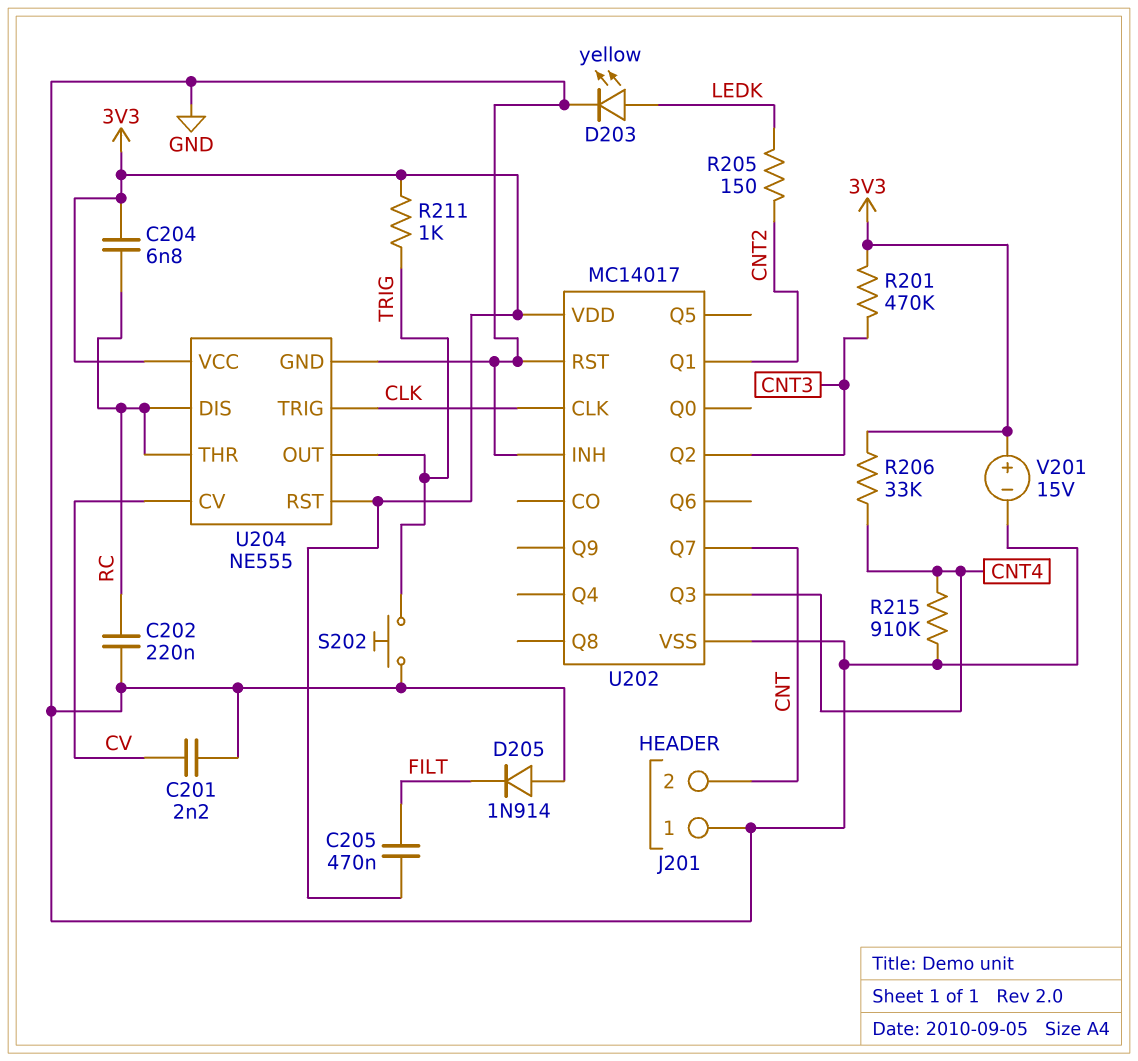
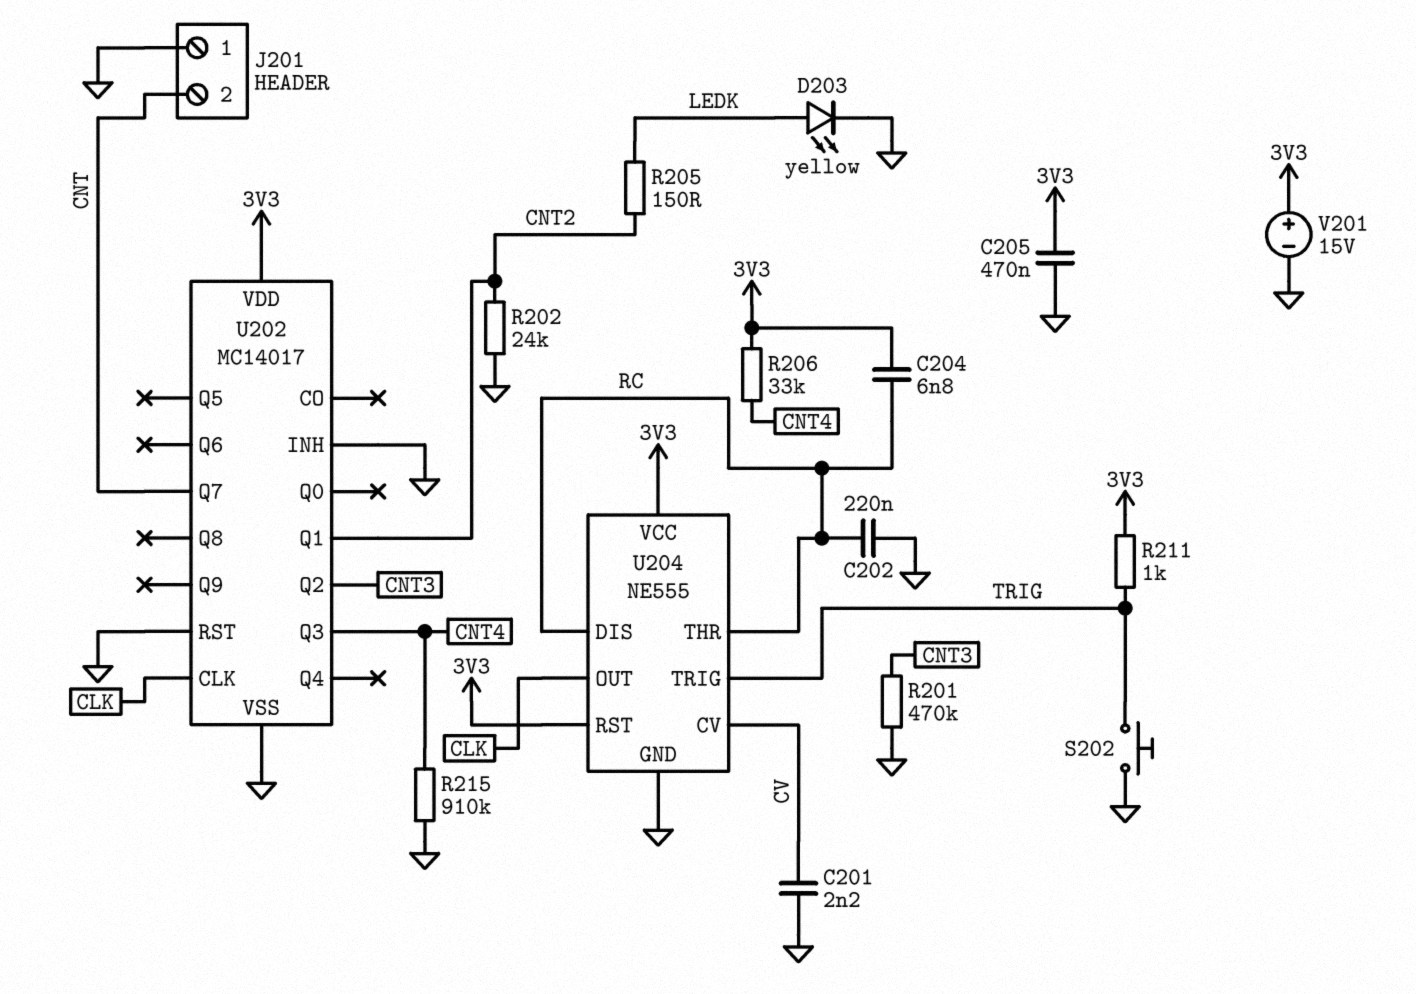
C205: 470nF (3V3, FILT) -> 470nF (3V3, GND)
D205: diode 1N914 (A GND, K FILT) -> none
R201: 470k (3V3, CNT3) -> 470k (CNT3, GND)
R202: none -> 24k (CNT2, GND)
U204 pin OUT: TRIG -> CLK
U204 pin TRIG: CLK -> TRIG

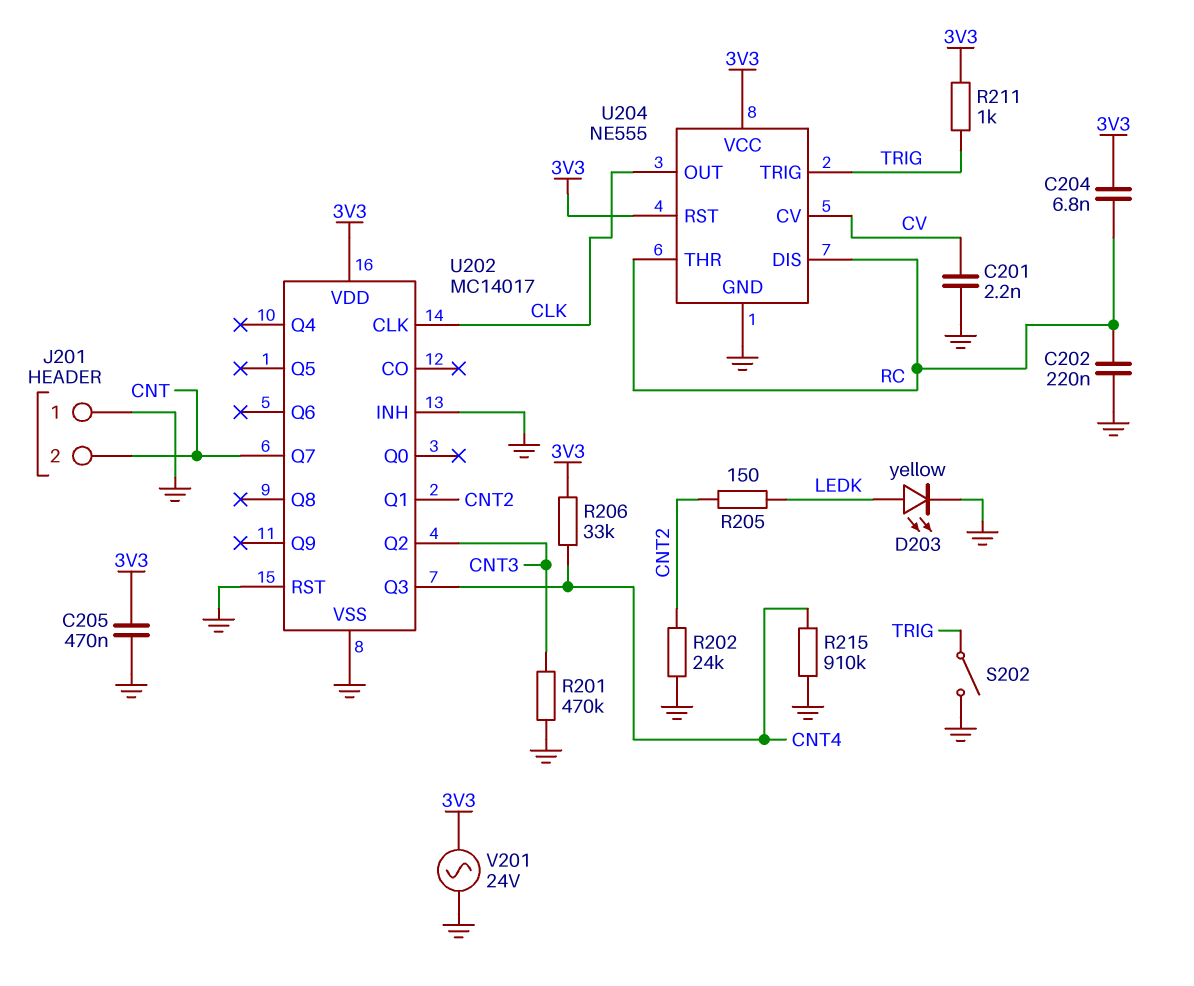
S202: button (GND, TRIG) -> switch (GND, TRIG)
V201: 15V (plus 3V3, minus GND) -> AC 24V (3V3, GND)

